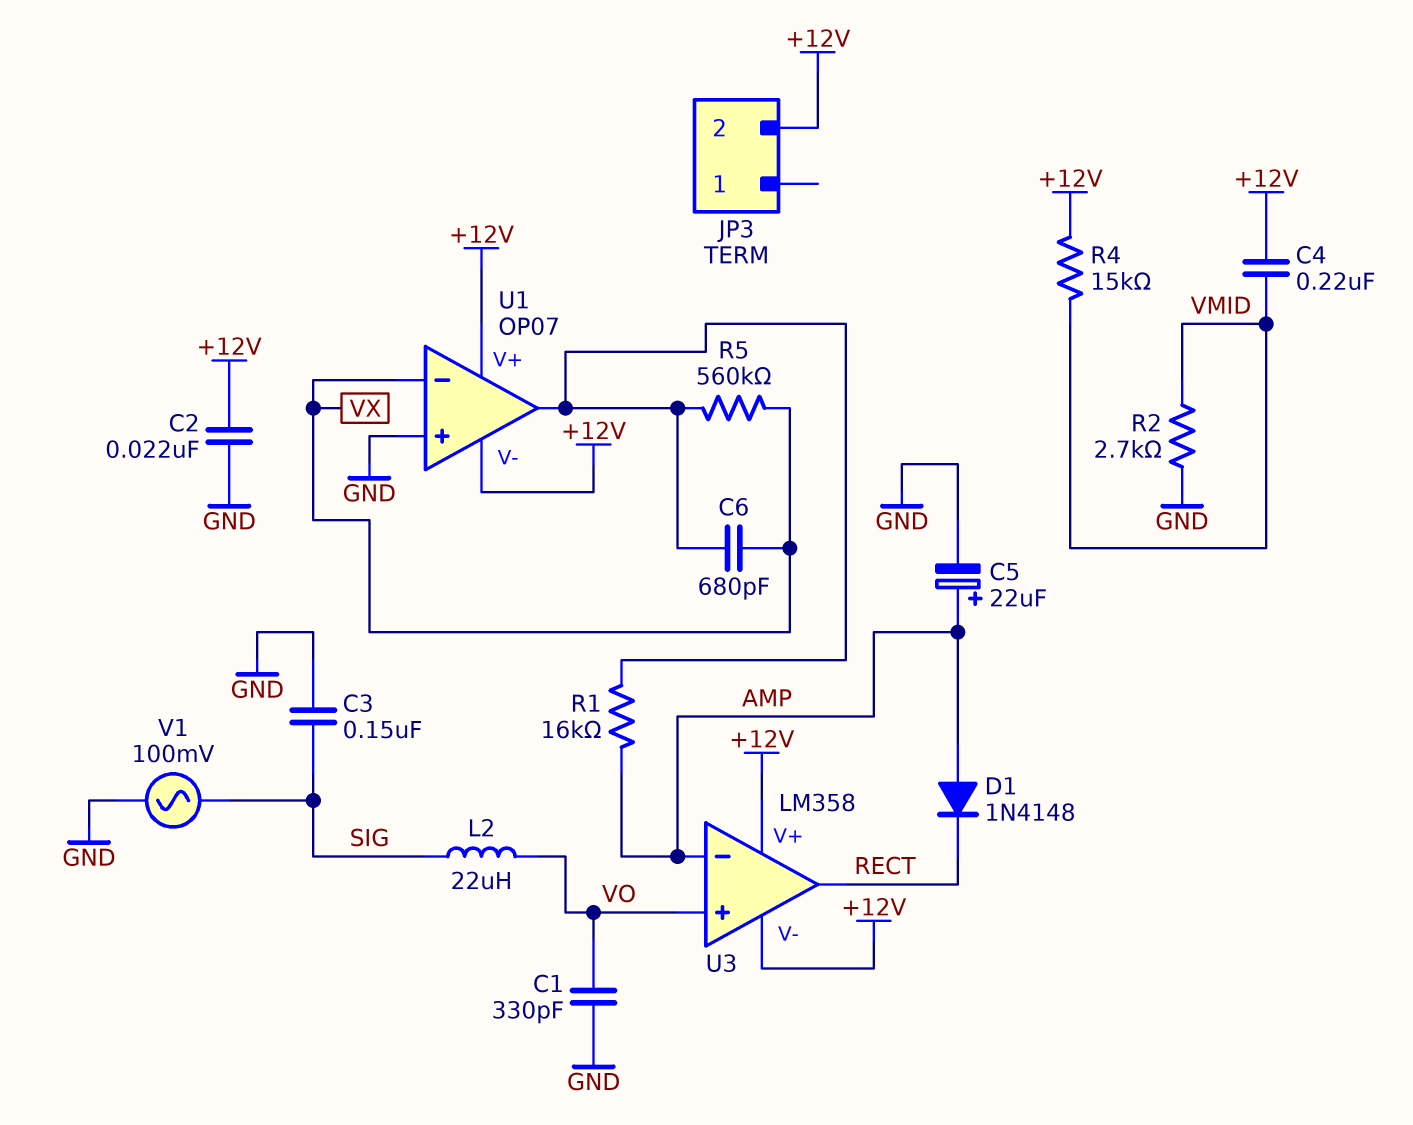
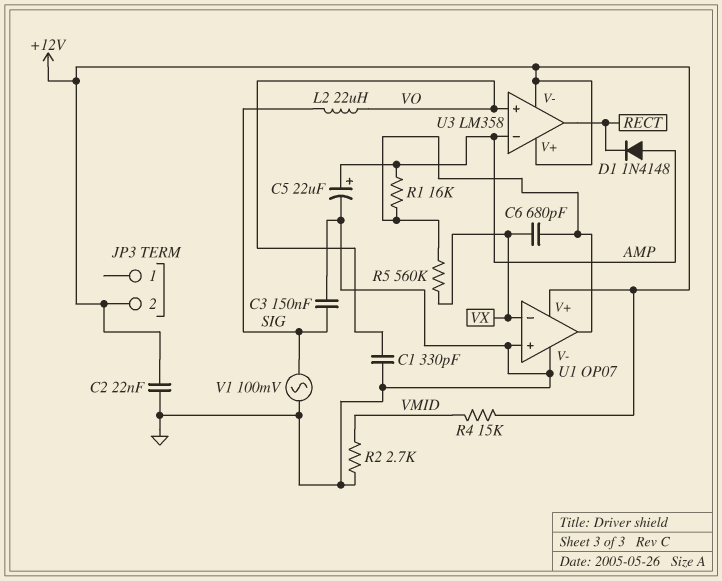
C4: 220nF (+12V, VMID) -> none
U1 pin V-: +12V -> GND

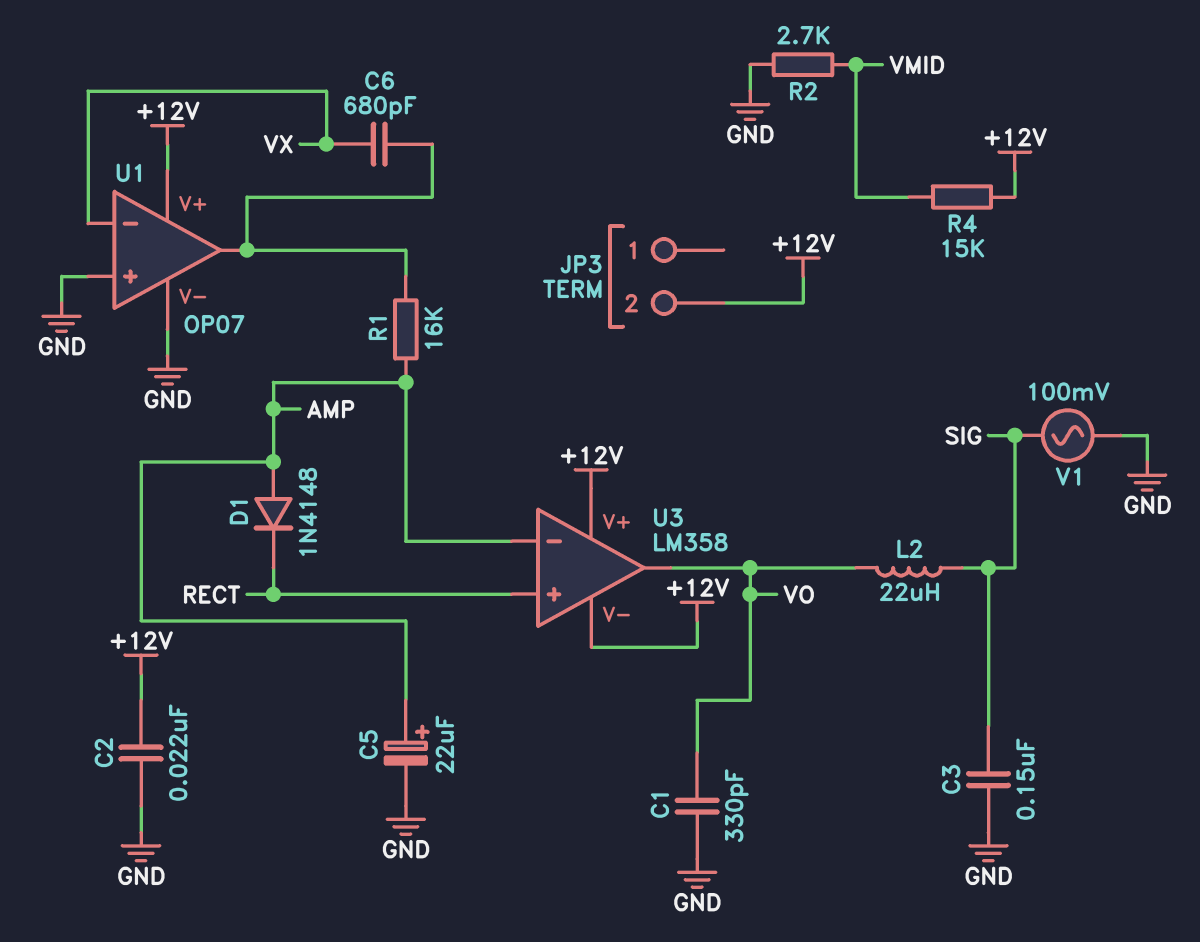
R5: 560k (U1/out, VX) -> none
U3 pin in+: VO -> RECT
U3 pin out: RECT -> VO

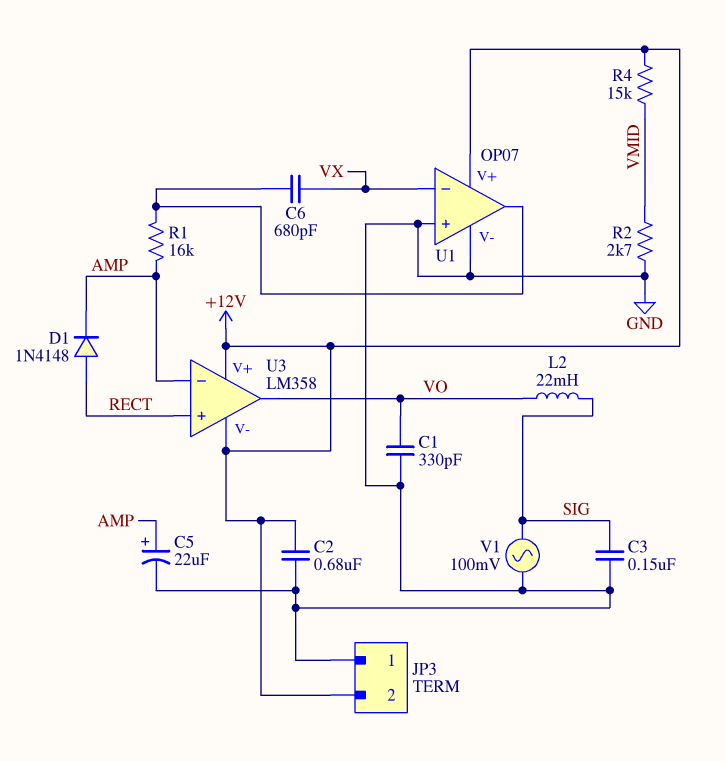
C2: 22nF (+12V, GND) -> 680nF (+12V, GND)
D1: diode 1N4148 (A AMP, K RECT) -> diode 1N4148 (A RECT, K AMP)
JP3 pin 1: none -> GND
L2: 22uH (SIG, VO) -> 22mH (SIG, VO)

